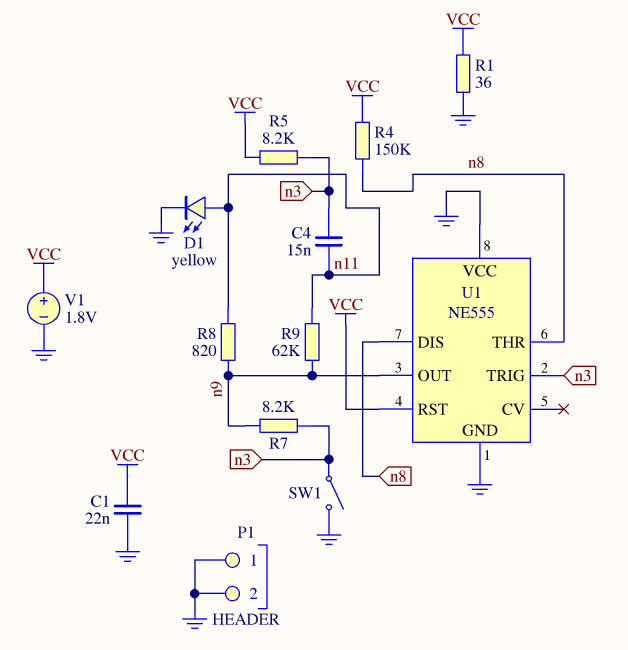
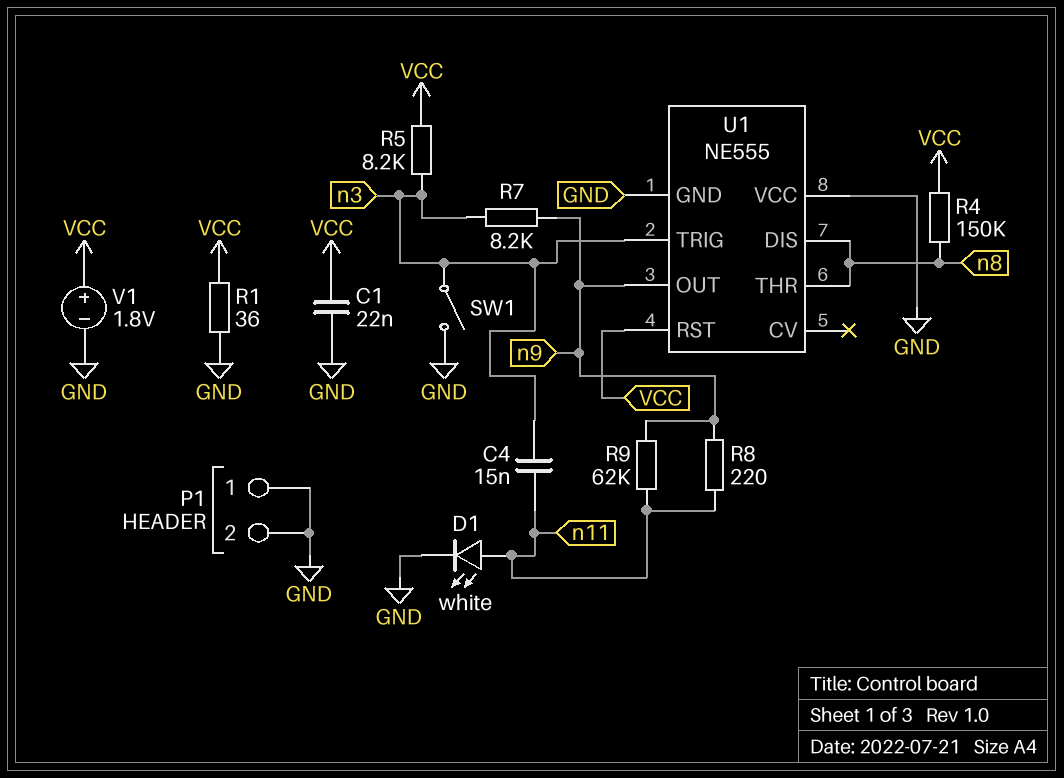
D1: LED yellow (A n11, K GND) -> LED white (A n11, K GND)
R8: 820 (n9, n11) -> 220 (n9, n11)

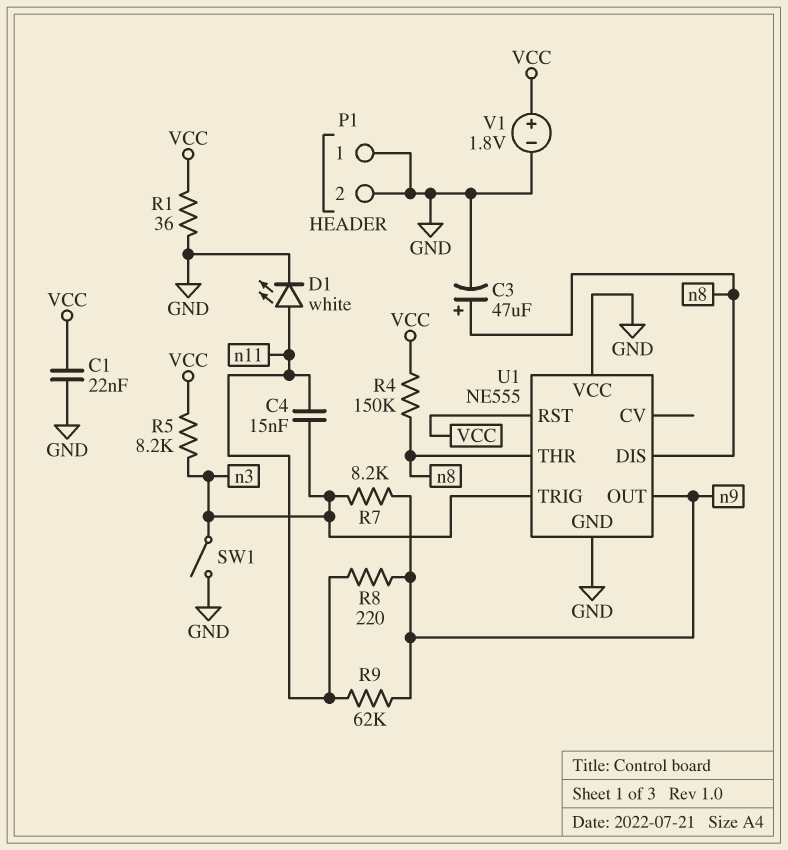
C3: none -> 47uF (plus n8, minus GND)

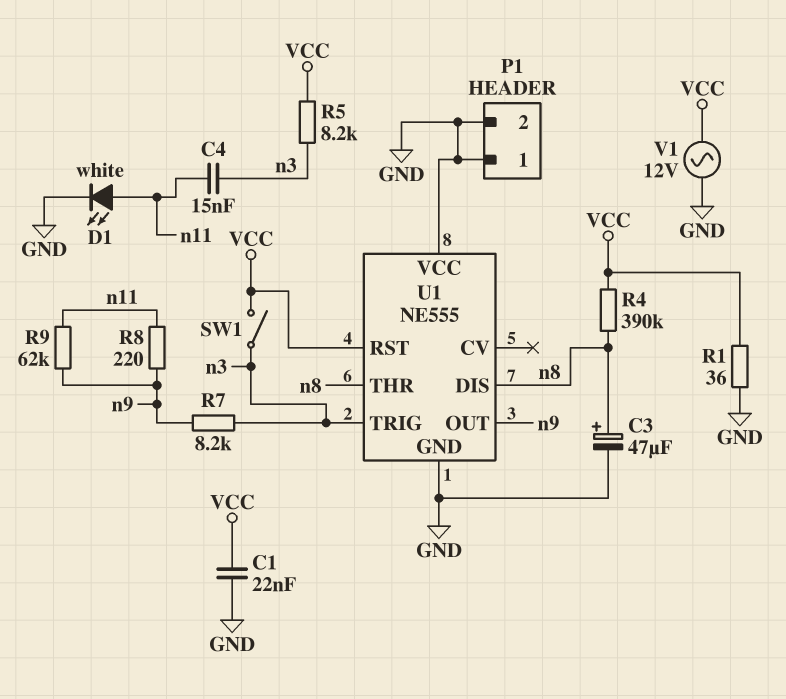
R4: 150k (VCC, n8) -> 390k (VCC, n8)
SW1: switch (GND, n3) -> switch (VCC, n3)
V1: 1.8V (plus VCC, minus GND) -> AC 12V (GND, VCC)

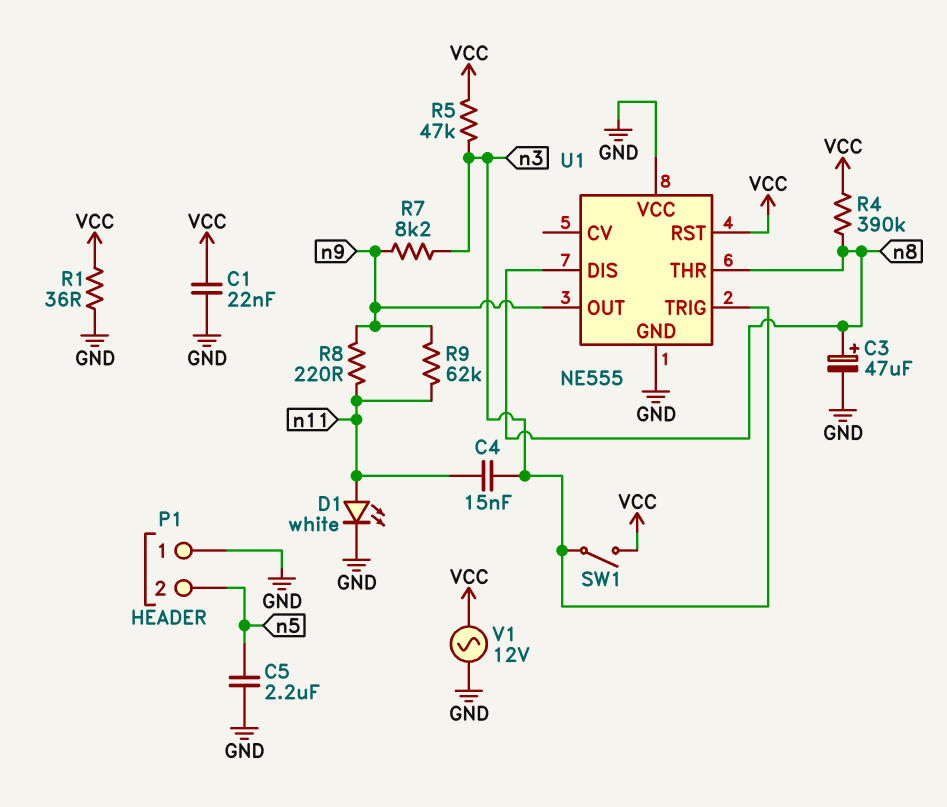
C5: none -> 2.2uF (GND, n5)
P1 pin 2: GND -> n5
R5: 8.2k (VCC, n3) -> 47k (VCC, n3)

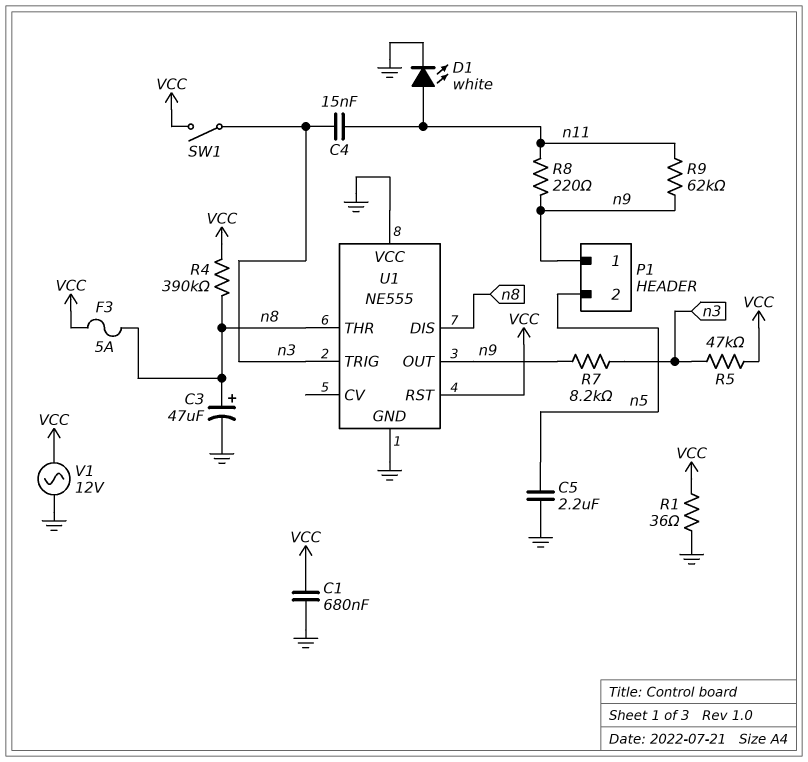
C1: 22nF (GND, VCC) -> 680nF (GND, VCC)
F3: none -> 5A (VCC, n8)
P1 pin 1: GND -> n9

